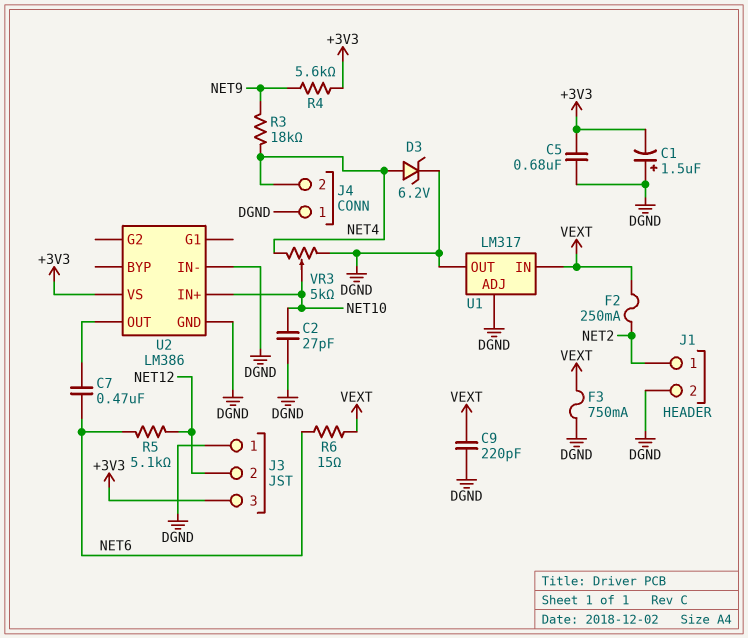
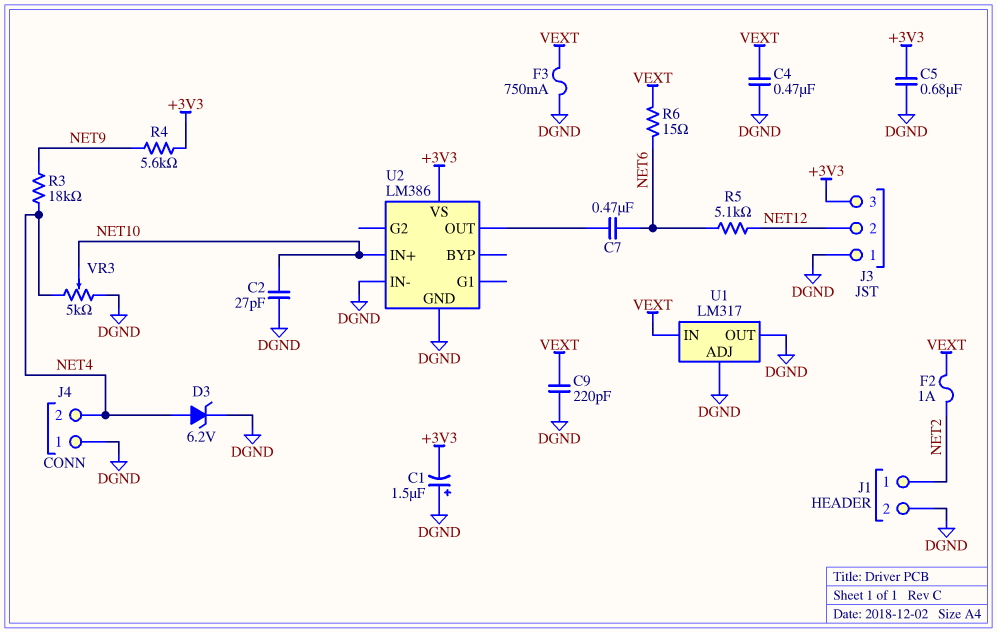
C4: none -> 470nF (DGND, VEXT)
F2: 250mA (NET2, VEXT) -> 1A (NET2, VEXT)

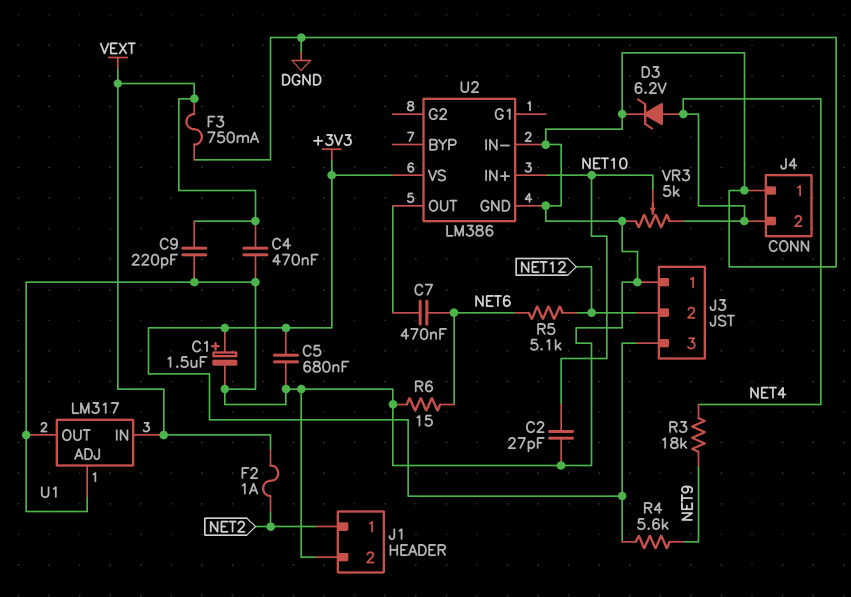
C1: 1.5uF (plus DGND, minus +3V3) -> 1.5uF (plus +3V3, minus DGND)
R6: 15 (NET6, VEXT) -> 15 (DGND, NET6)

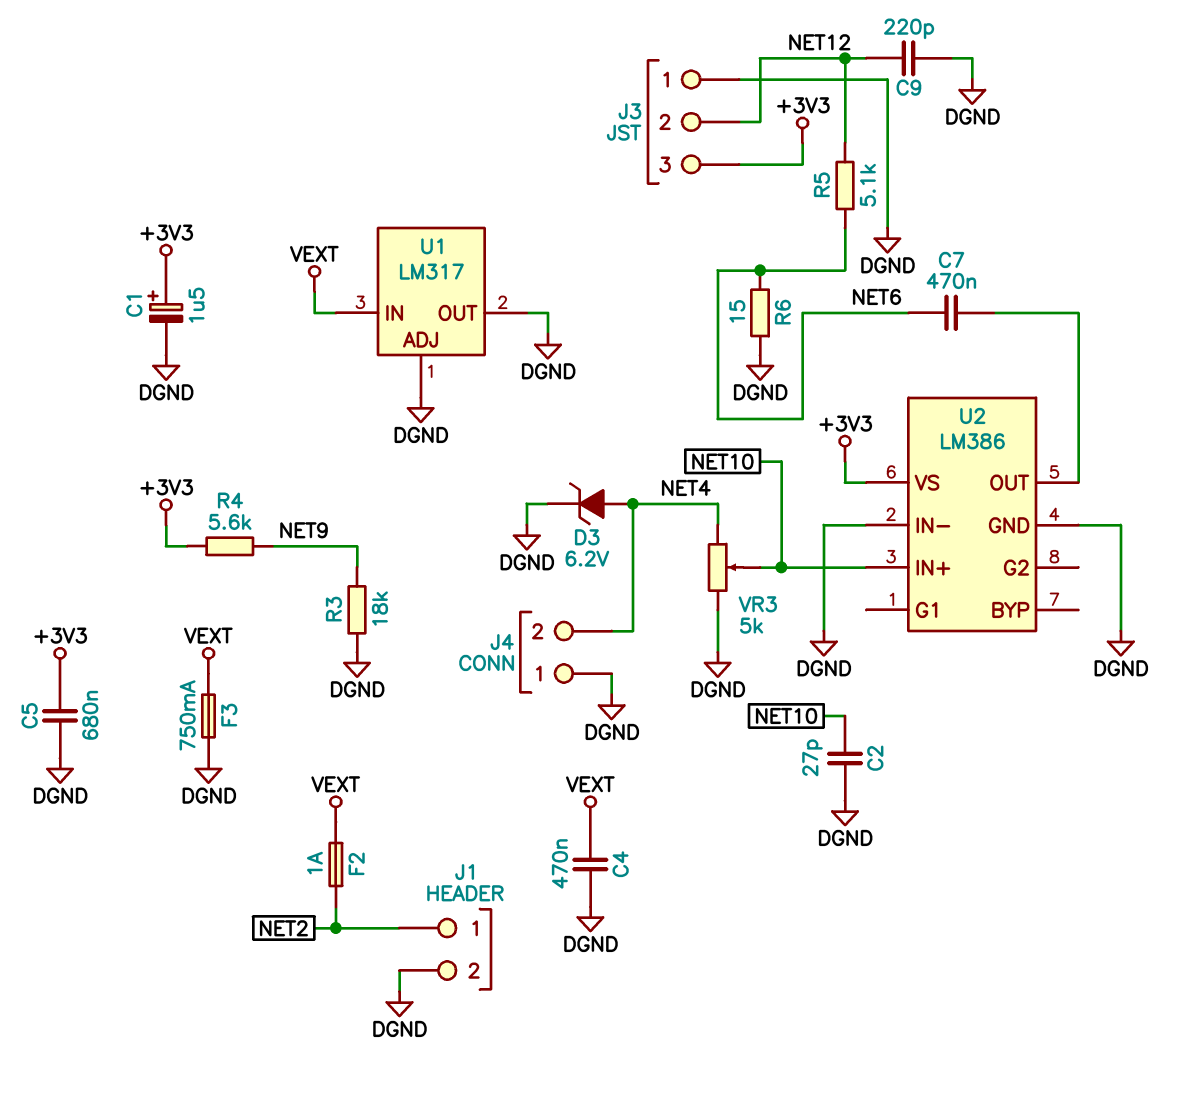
C9: 220pF (DGND, VEXT) -> 220pF (DGND, NET12)
R3: 18k (NET4, NET9) -> 18k (DGND, NET9)

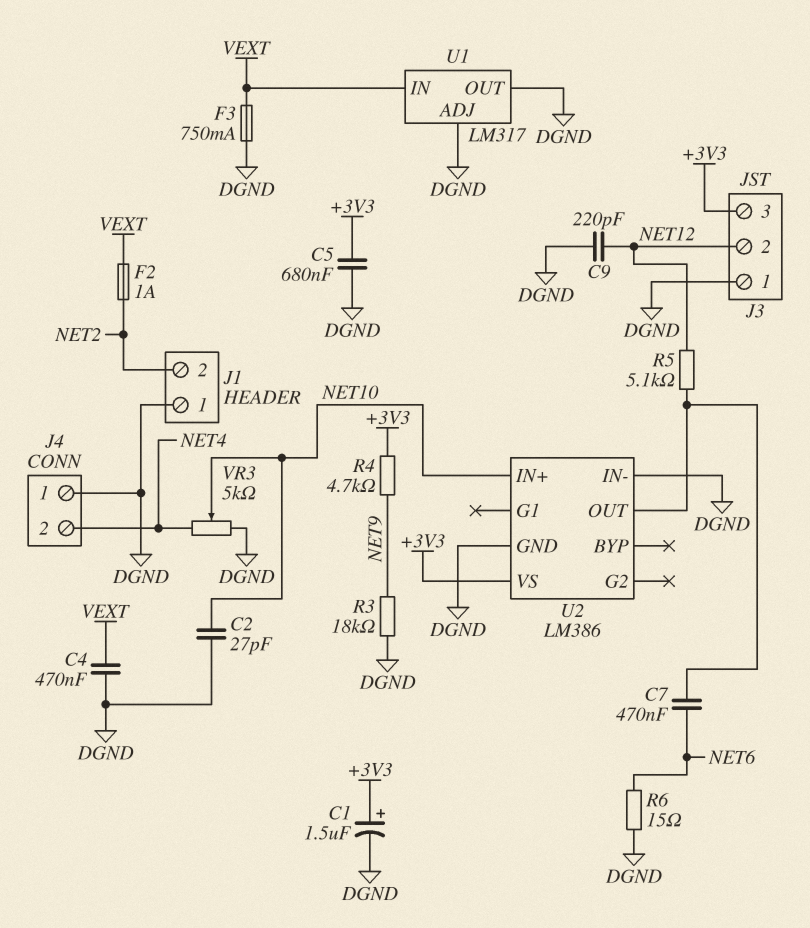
D3: zener 6.2V (A NET4, K DGND) -> none
J1 pin 1: NET2 -> DGND
J1 pin 2: DGND -> NET2
R4: 5.6k (+3V3, NET9) -> 4.7k (+3V3, NET9)
R5: 5.1k (NET6, NET12) -> 5.1k (NET12, U2/OUT)

